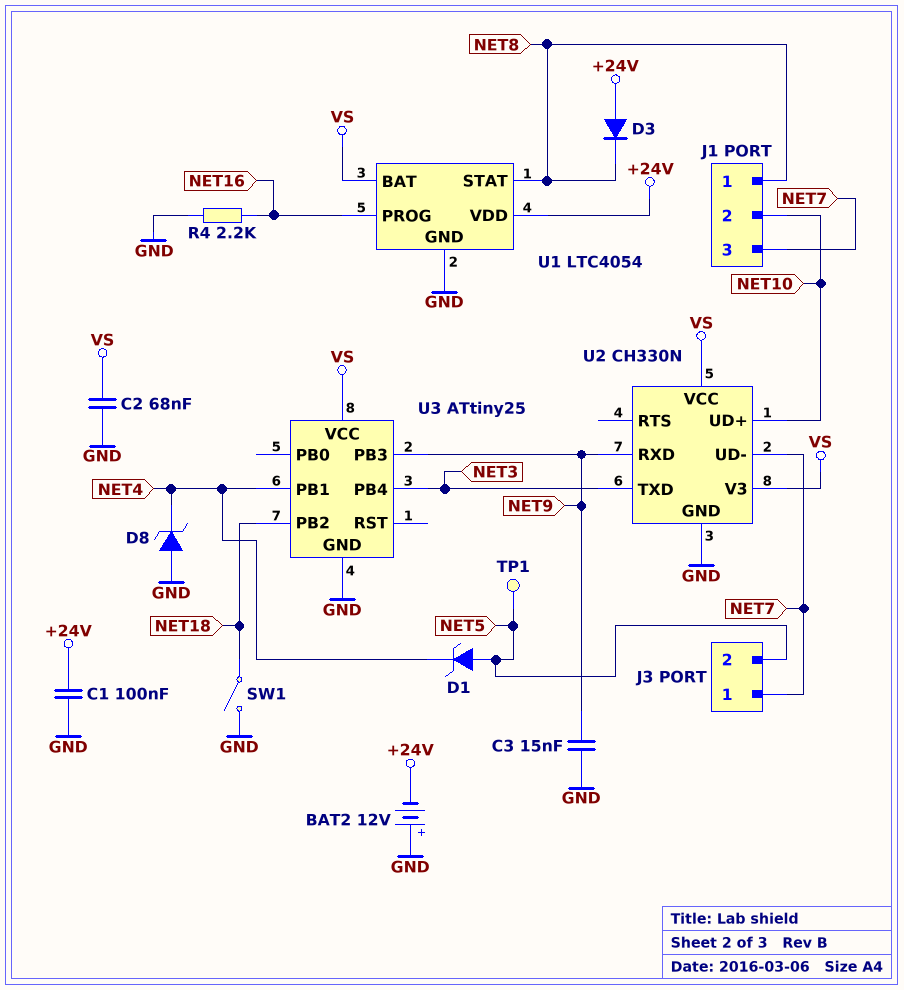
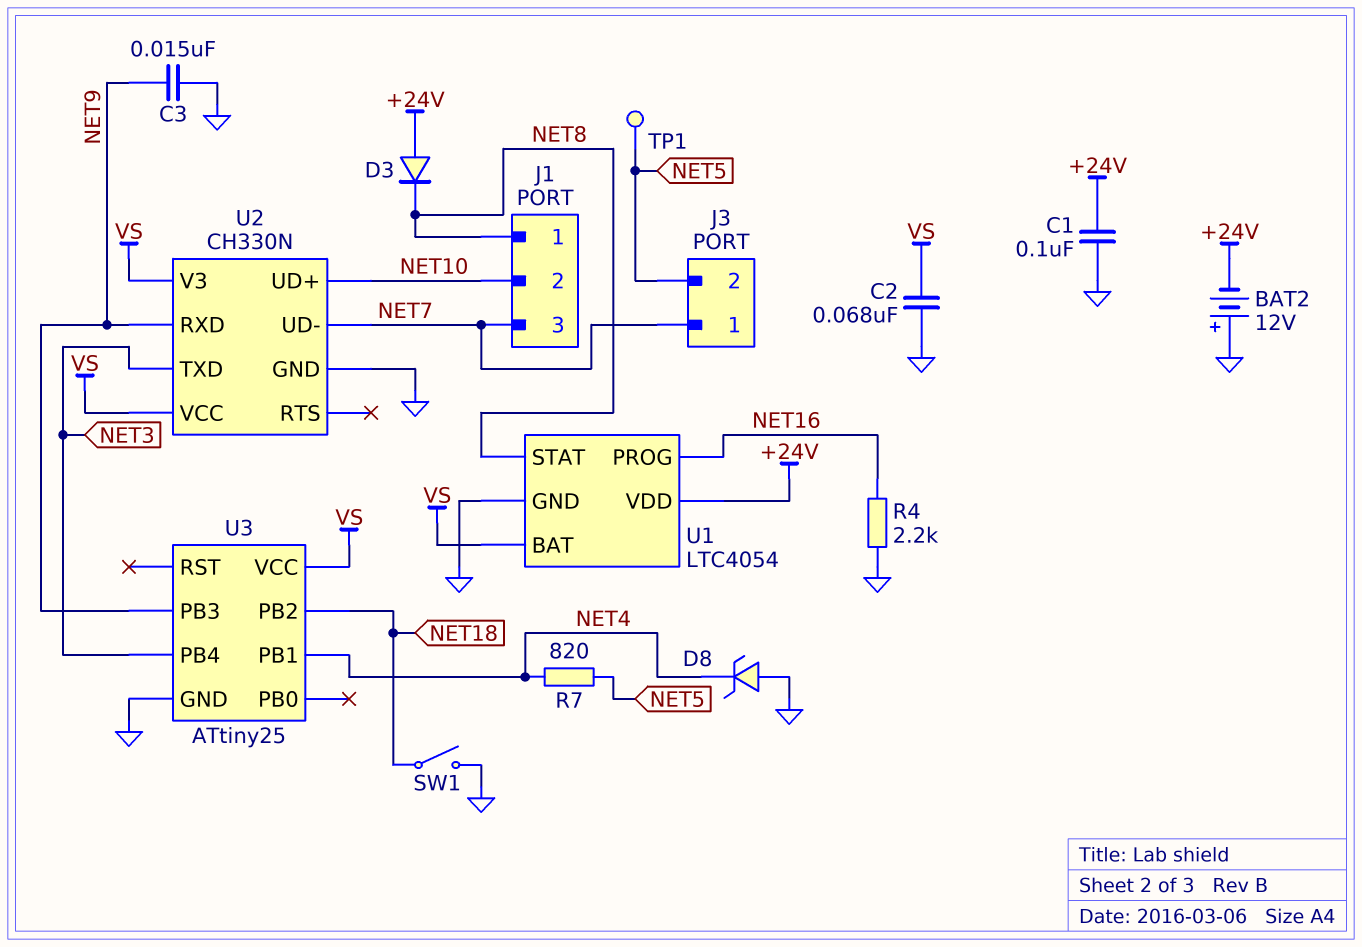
D1: zener (A NET5, K NET4) -> none
R7: none -> 820 (NET4, NET5)

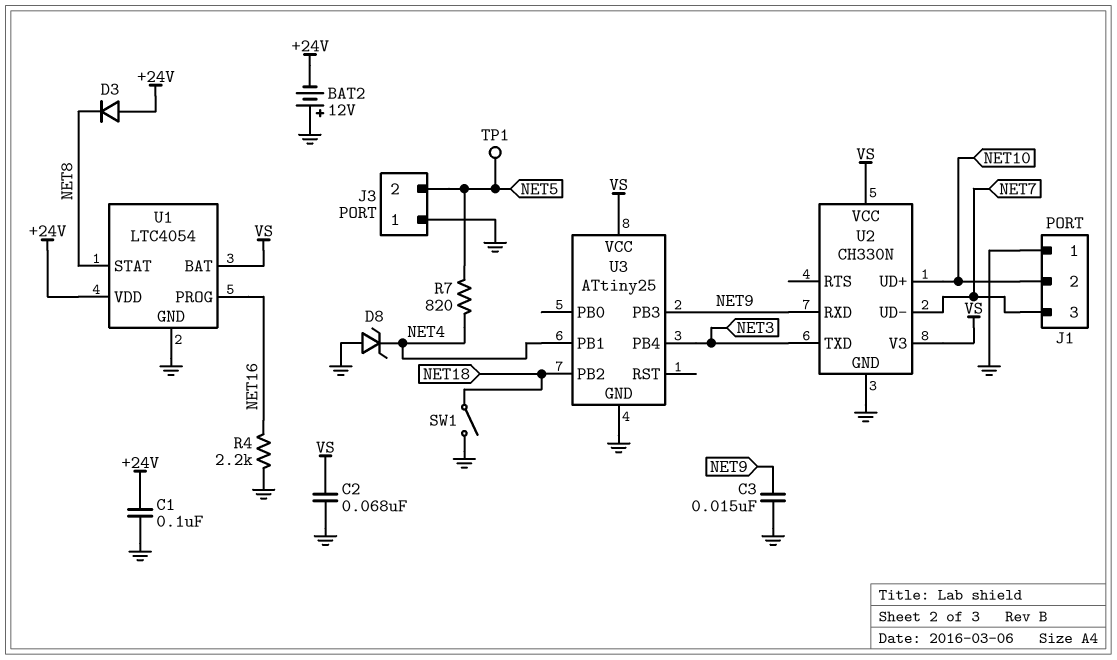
J1 pin 1: NET8 -> GND
J3 pin 1: NET7 -> GND

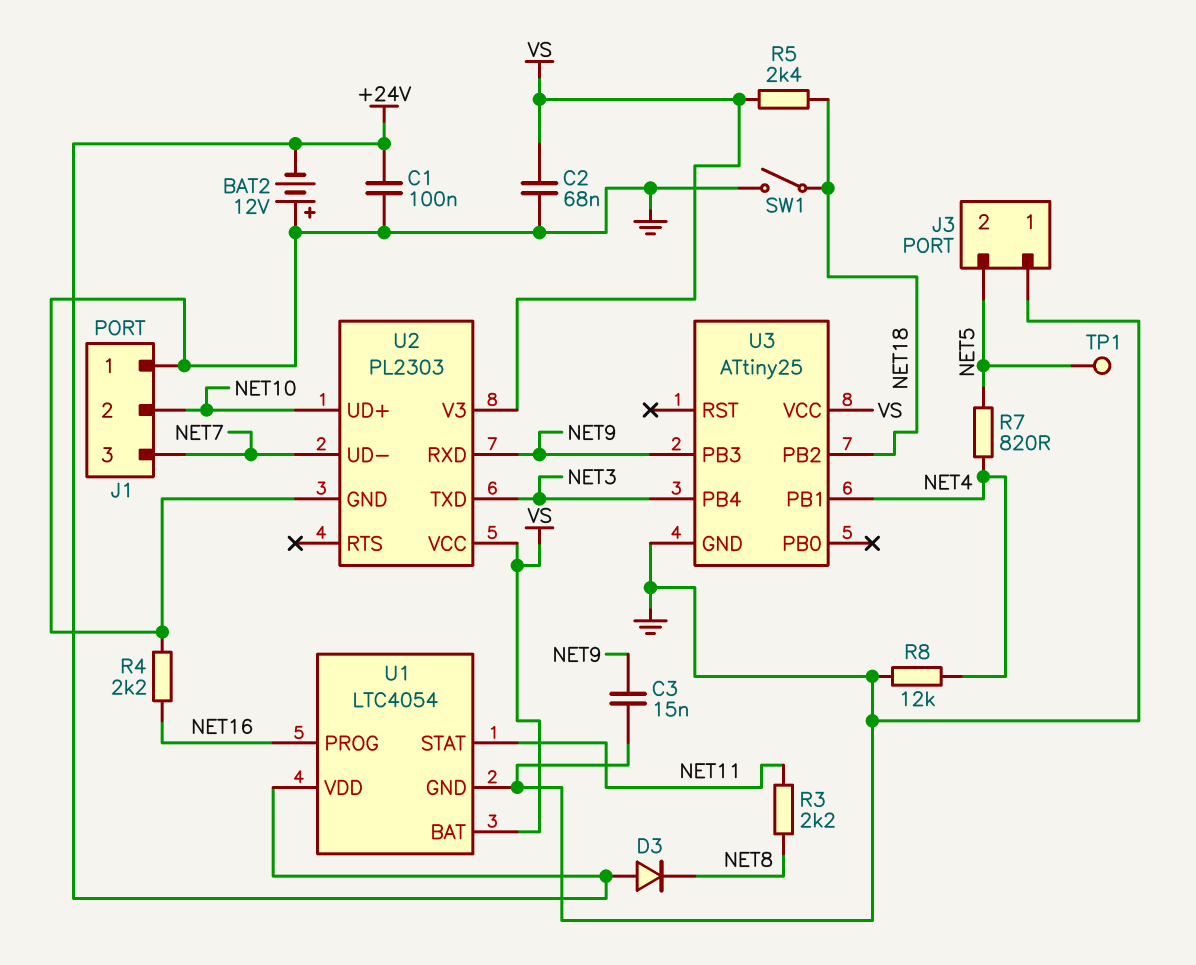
D8: zener (A GND, K NET4) -> none
R3: none -> 2.2k (NET8, NET11)
R5: none -> 2.4k (NET18, VS)
R8: none -> 12k (GND, NET4)
U1 pin STAT: NET8 -> NET11
U2: CH330N -> PL2303

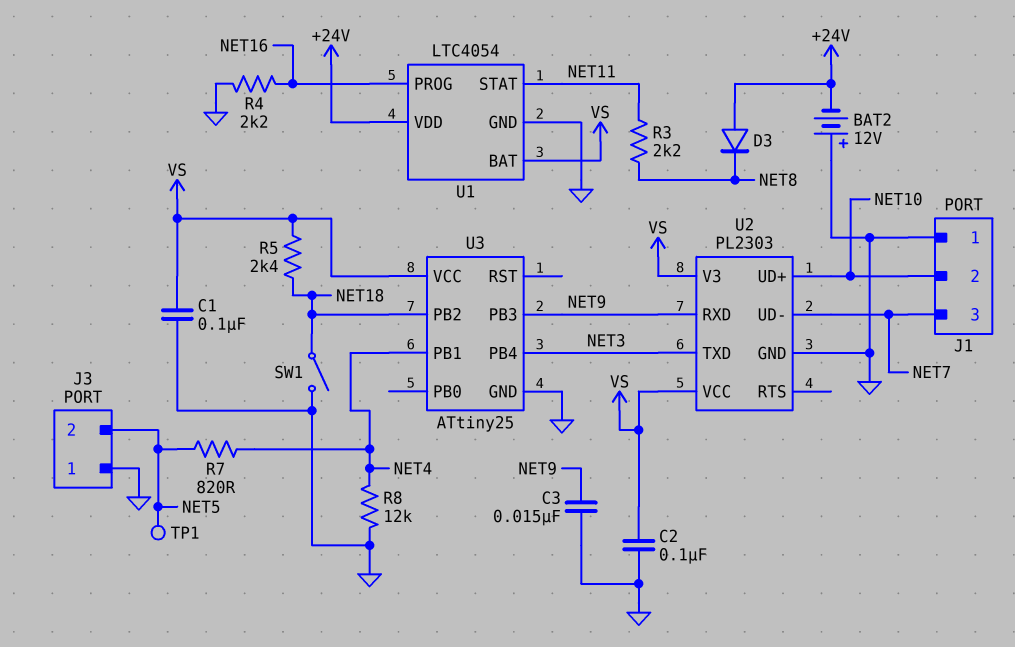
C1: 100nF (+24V, GND) -> 100nF (GND, VS)
C2: 68nF (GND, VS) -> 100nF (GND, VS)

